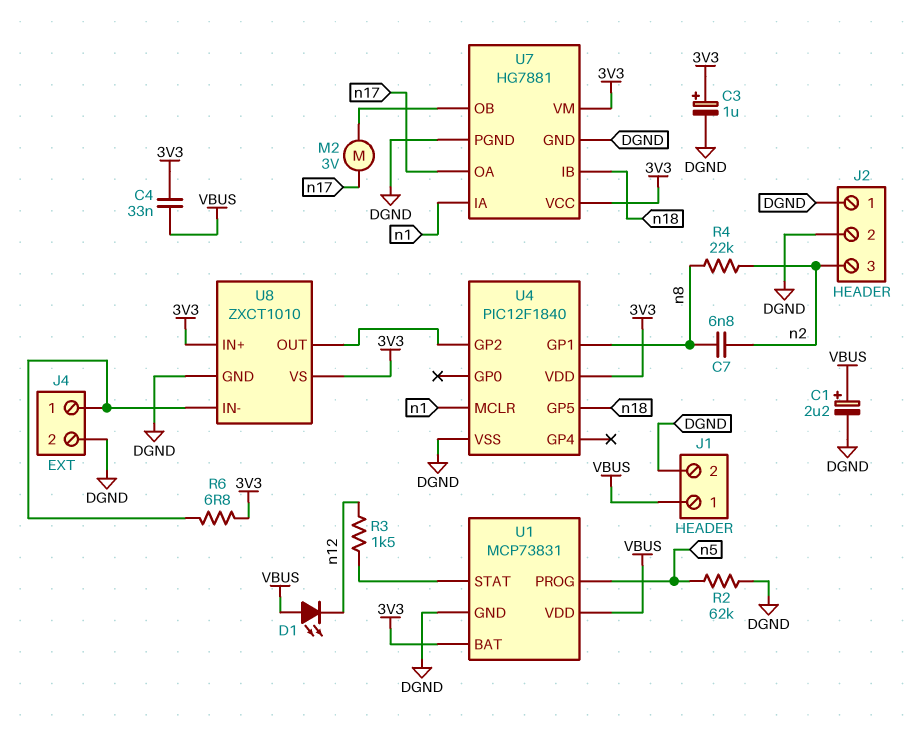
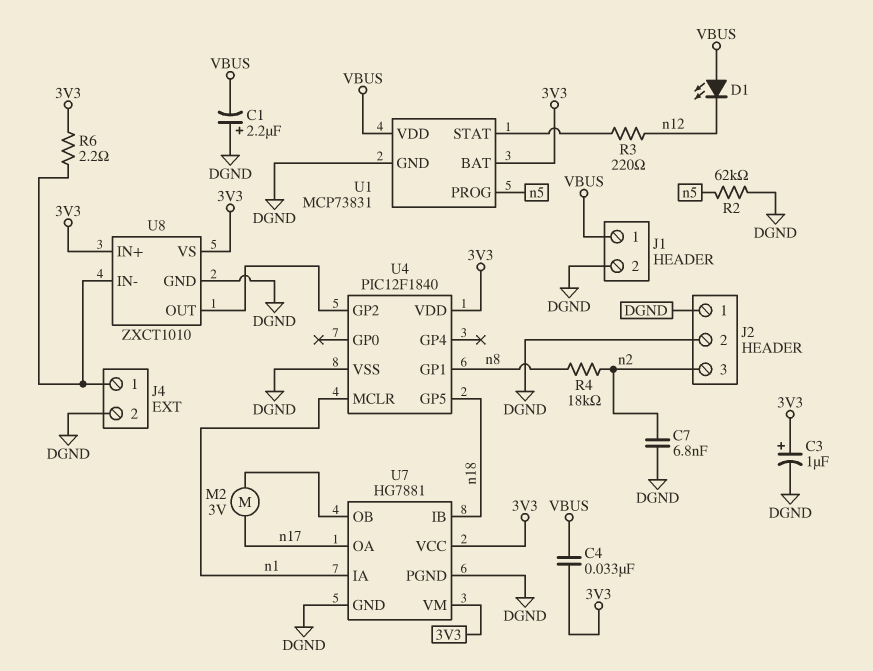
C1: 2.2uF (plus VBUS, minus DGND) -> 2.2uF (plus DGND, minus VBUS)
C7: 6.8nF (n2, n8) -> 6.8nF (DGND, n2)
R3: 1.5k (U1/STAT, n12) -> 220 (U1/STAT, n12)
R4: 22k (n2, n8) -> 18k (n2, n8)
R6: 6.8 (3V3, J4/1) -> 2.2 (3V3, J4/1)

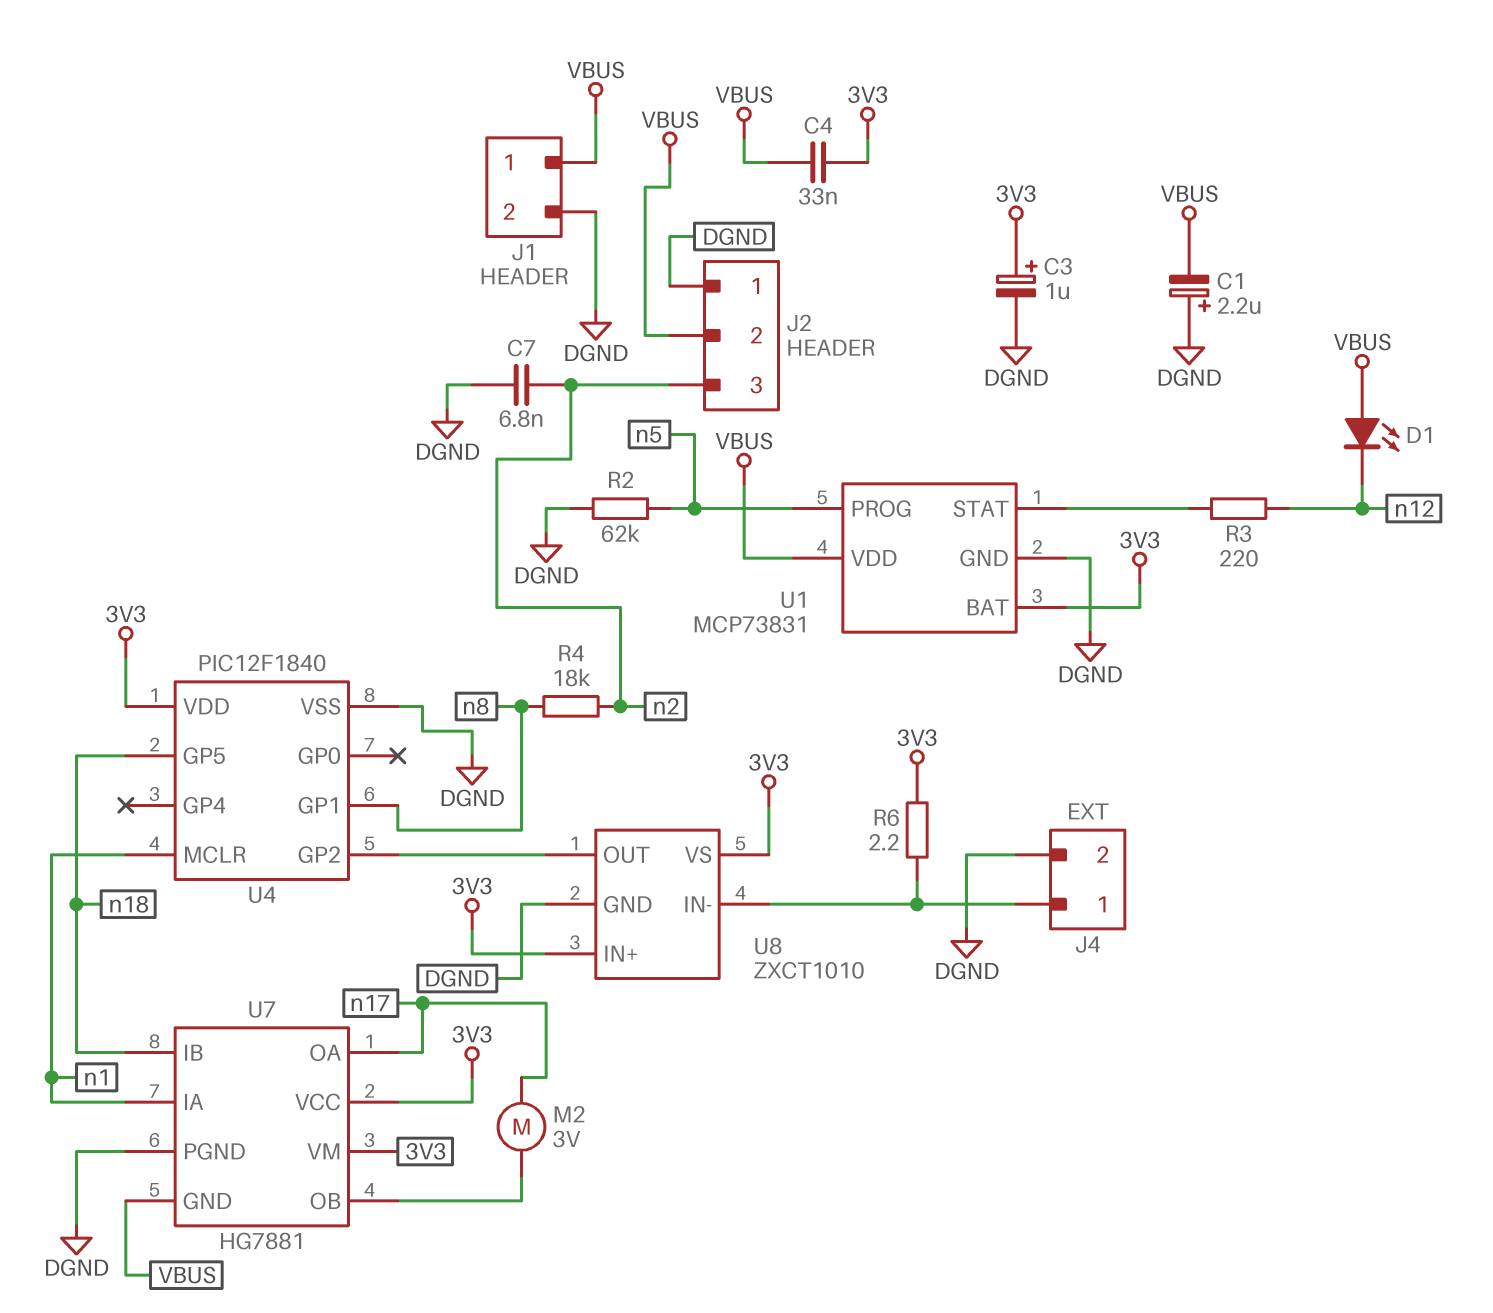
J2 pin 2: DGND -> VBUS
U7 pin GND: DGND -> VBUS

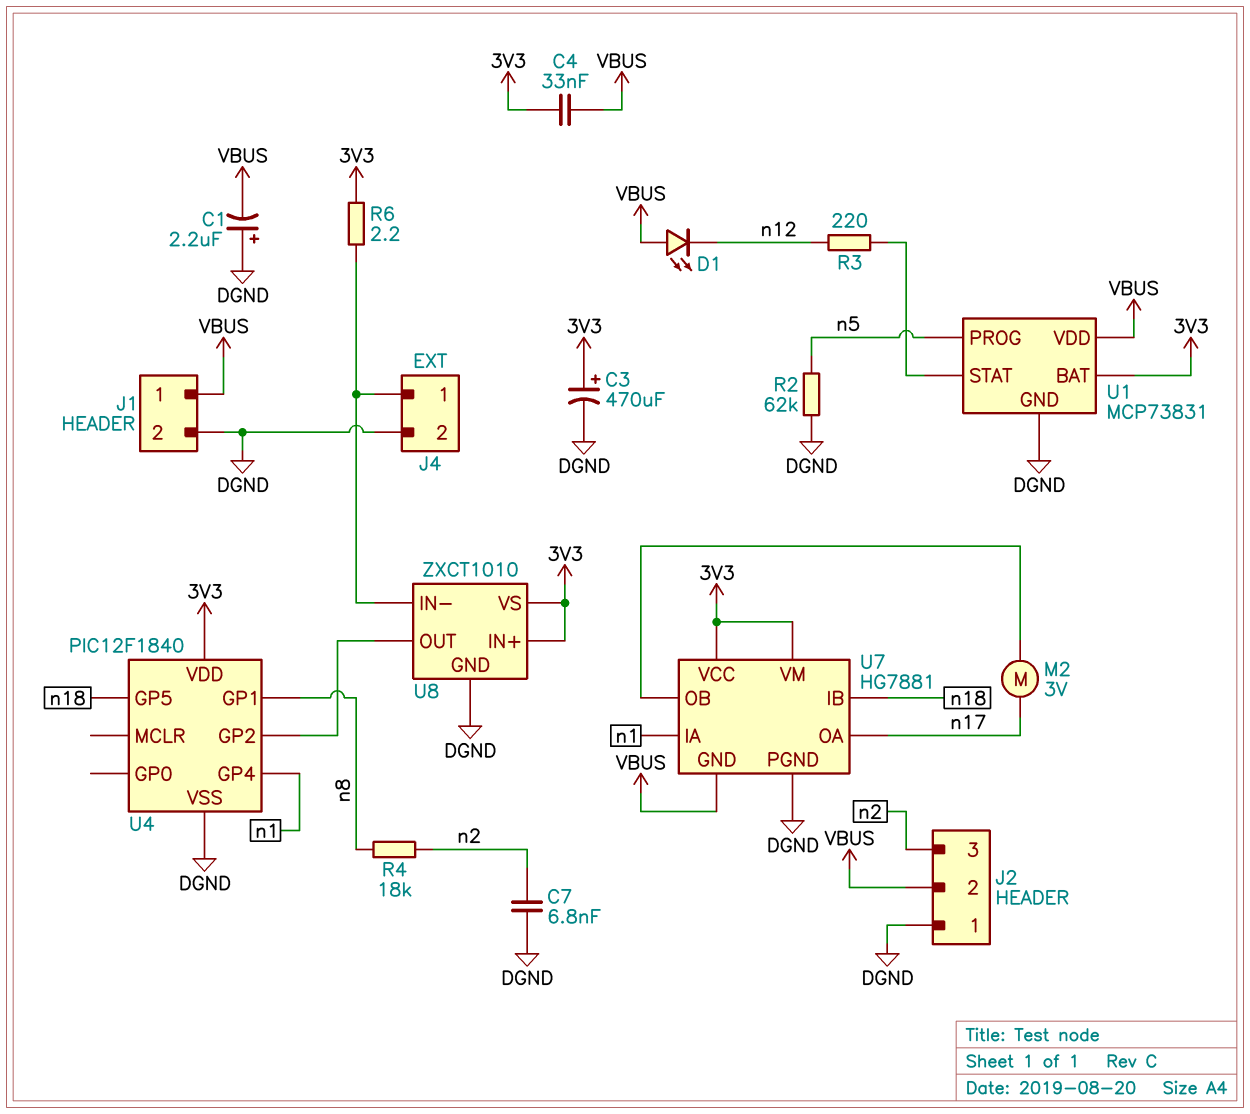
C3: 1uF (plus 3V3, minus DGND) -> 470uF (plus 3V3, minus DGND)
U4 pin GP4: none -> n1
U4 pin MCLR: n1 -> none

